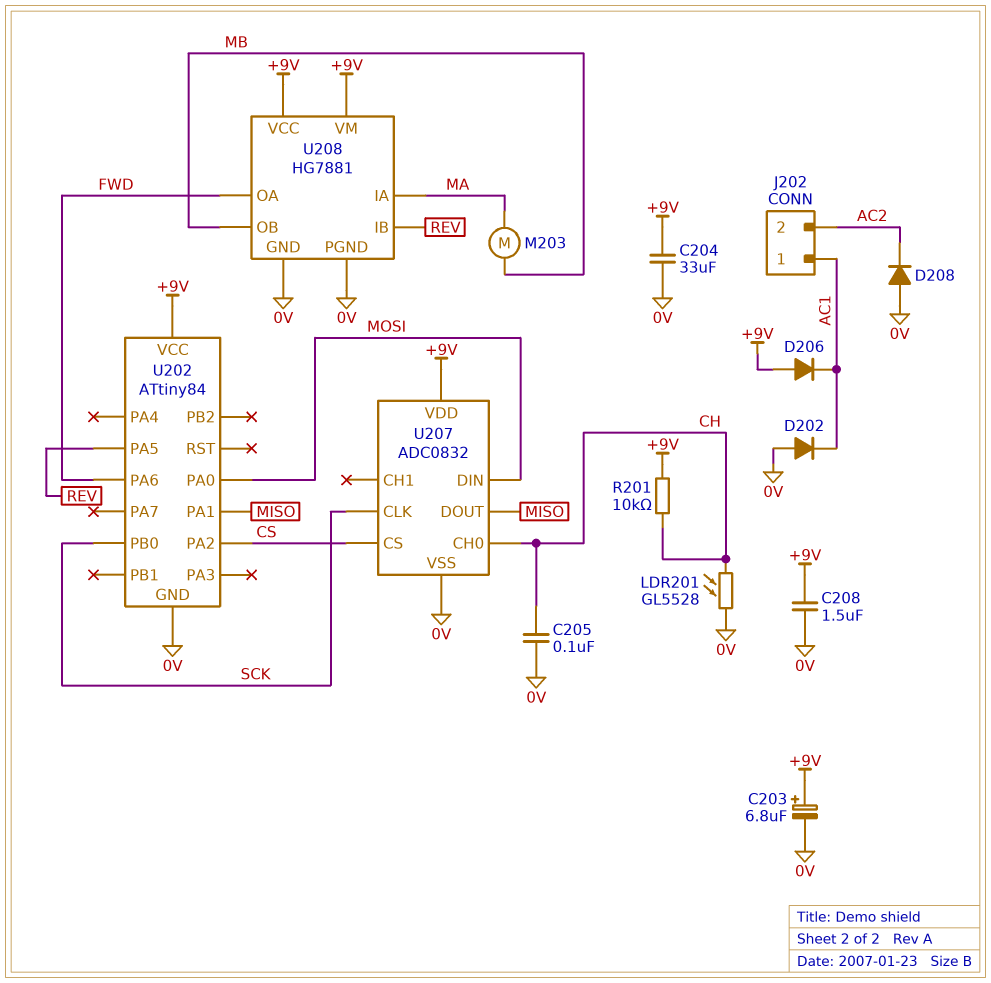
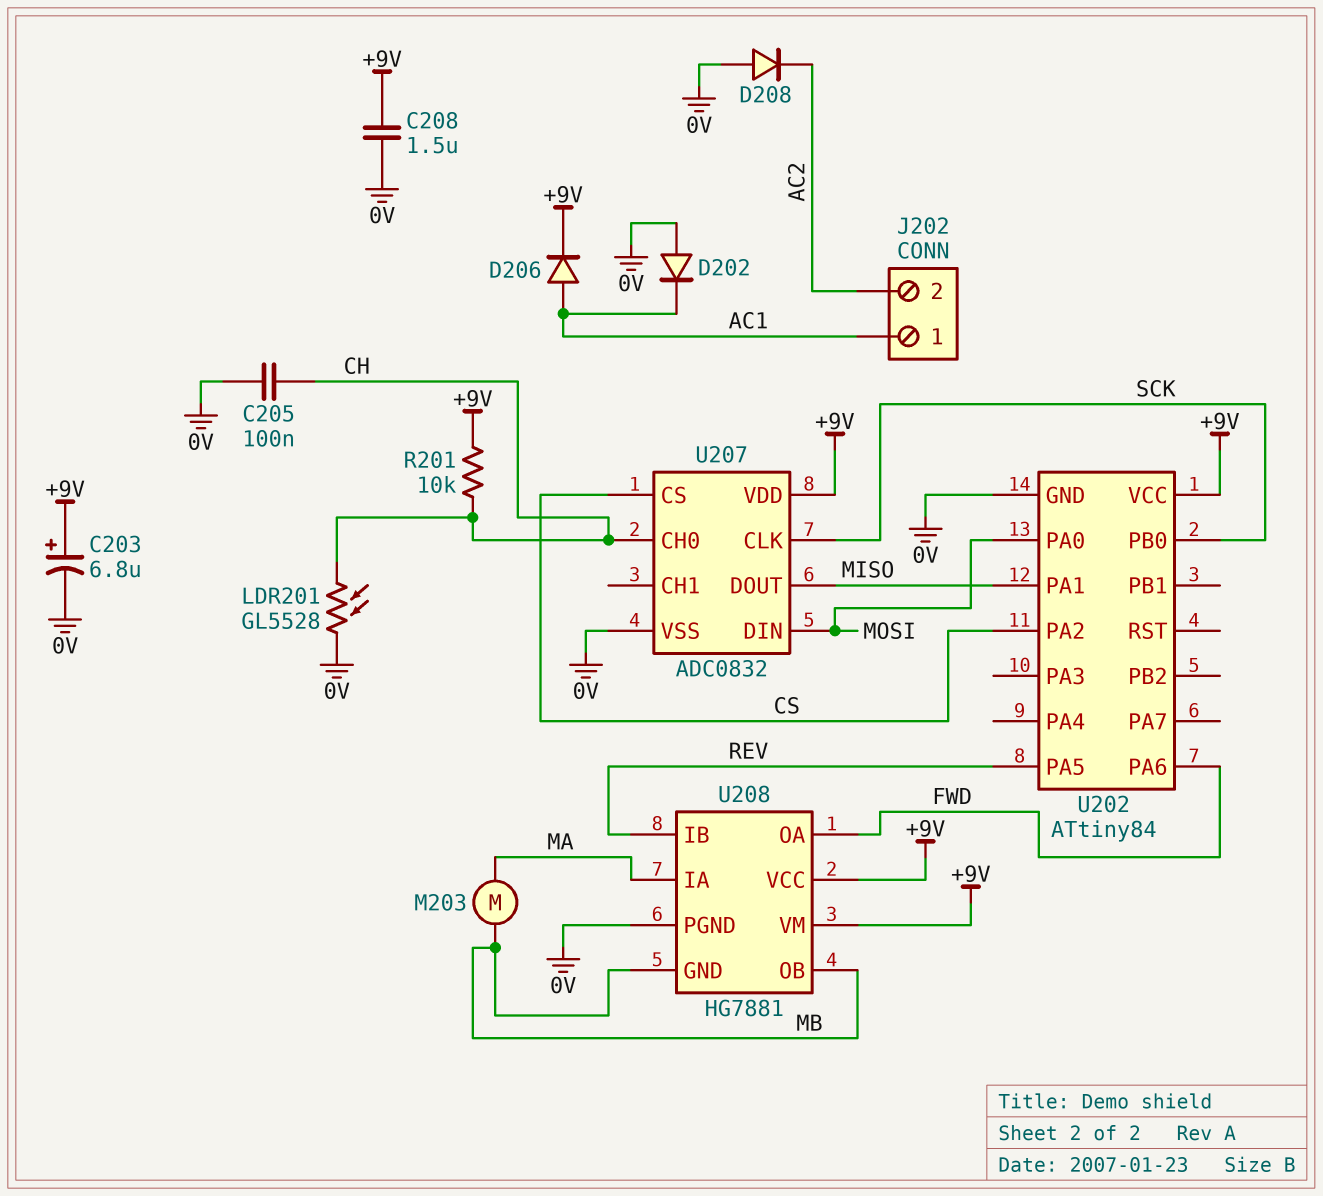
C204: 33uF (+9V, 0V) -> none
D206: diode (A +9V, K AC1) -> diode (A AC1, K +9V)
U208 pin GND: 0V -> MB

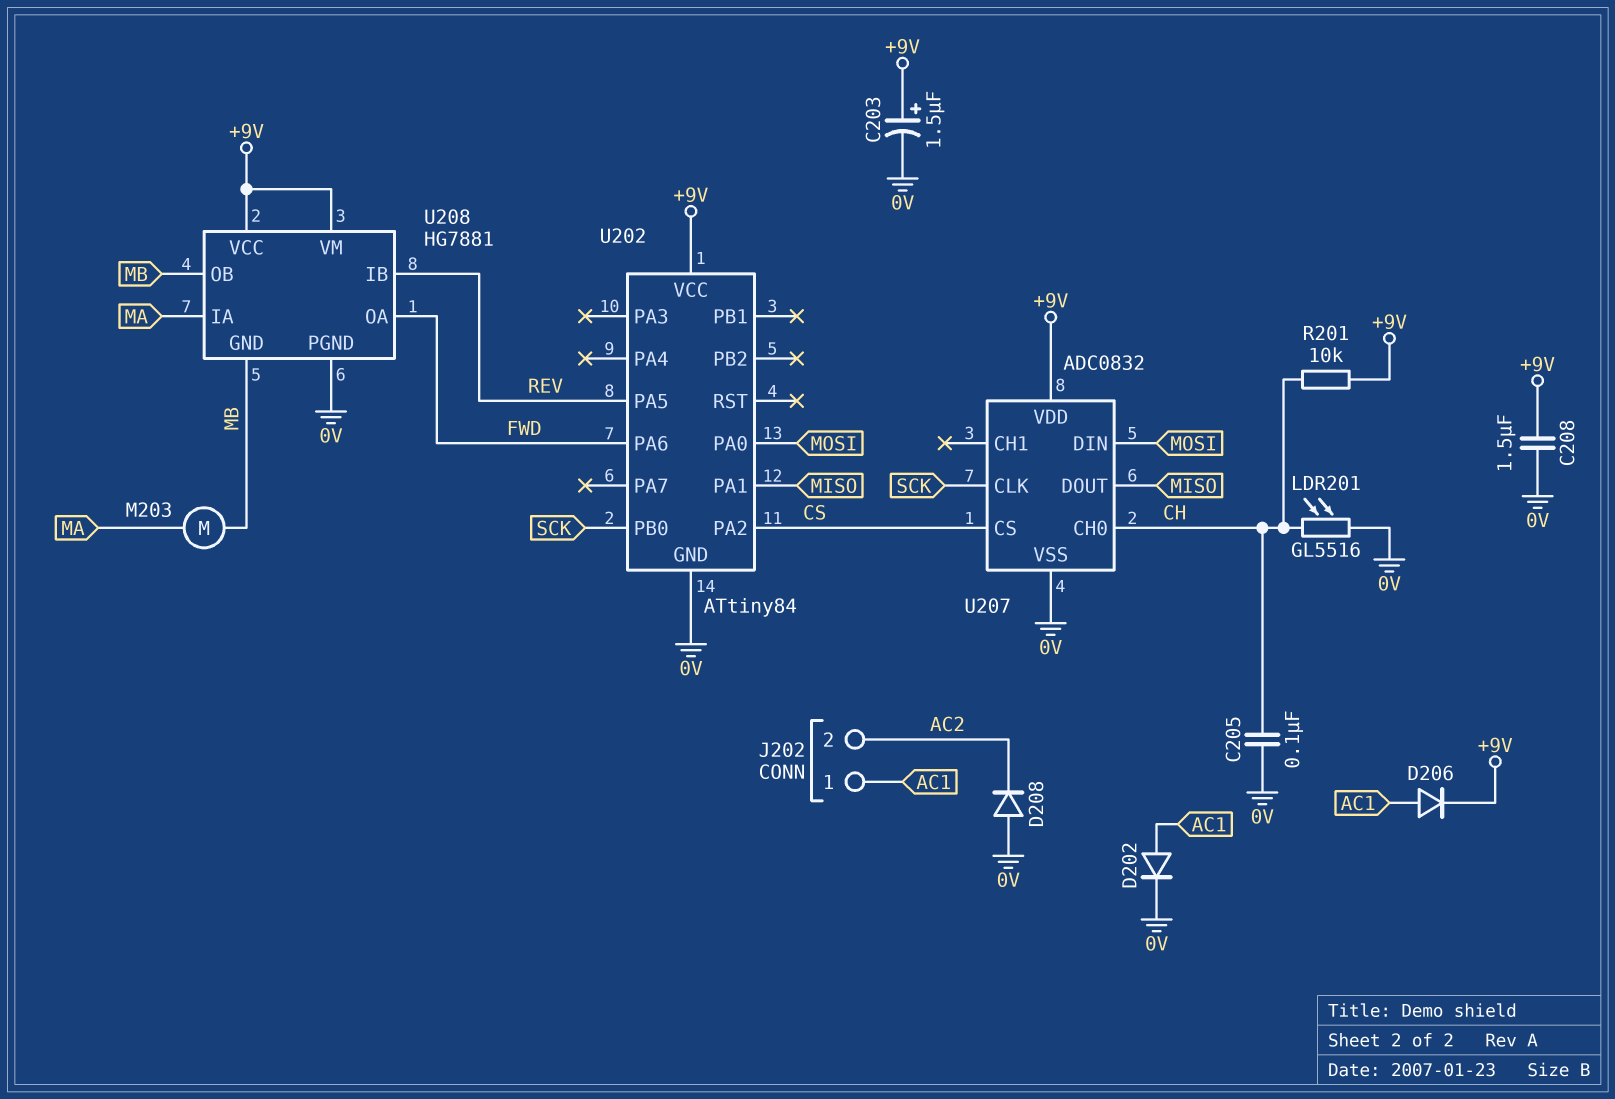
C203: 6.8uF (plus +9V, minus 0V) -> 1.5uF (plus +9V, minus 0V)
D202: diode (A 0V, K AC1) -> diode (A AC1, K 0V)
LDR201: GL5528 (0V, CH) -> GL5516 (0V, CH)

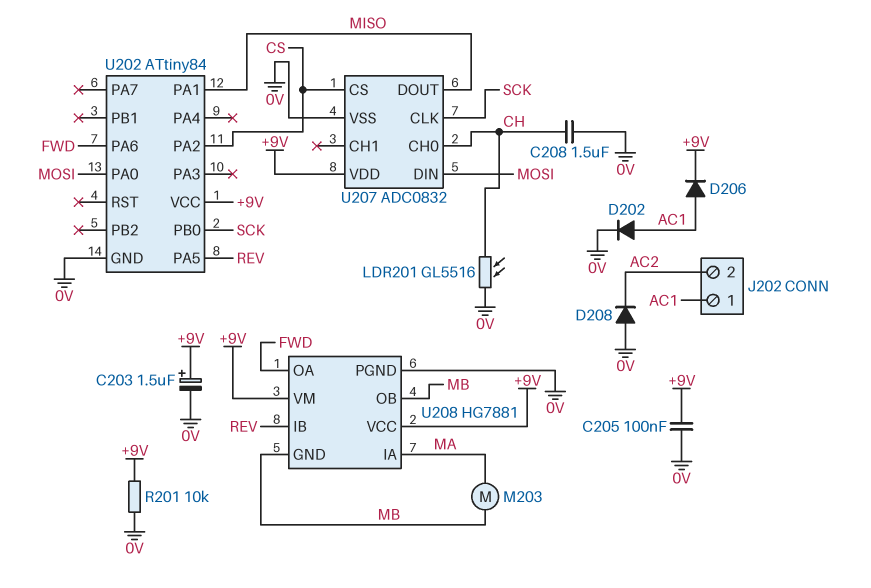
C205: 100nF (0V, CH) -> 100nF (+9V, 0V)
C208: 1.5uF (+9V, 0V) -> 1.5uF (0V, CH)
R201: 10k (+9V, CH) -> 10k (+9V, 0V)

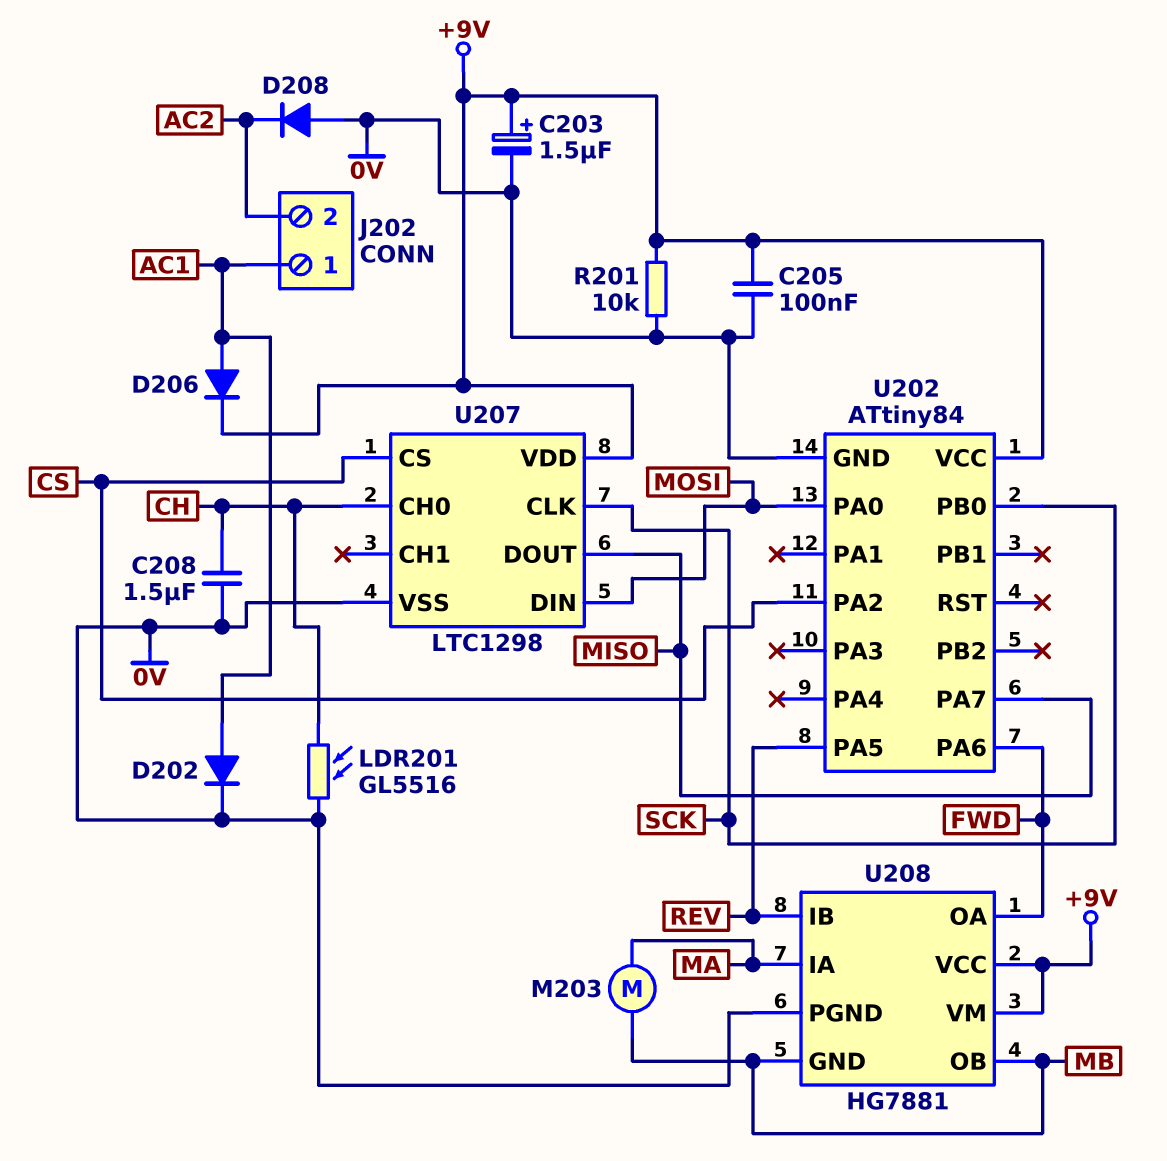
U202 pin PA1: MISO -> none
U202 pin PA7: none -> MISO
U207: ADC0832 -> LTC1298

